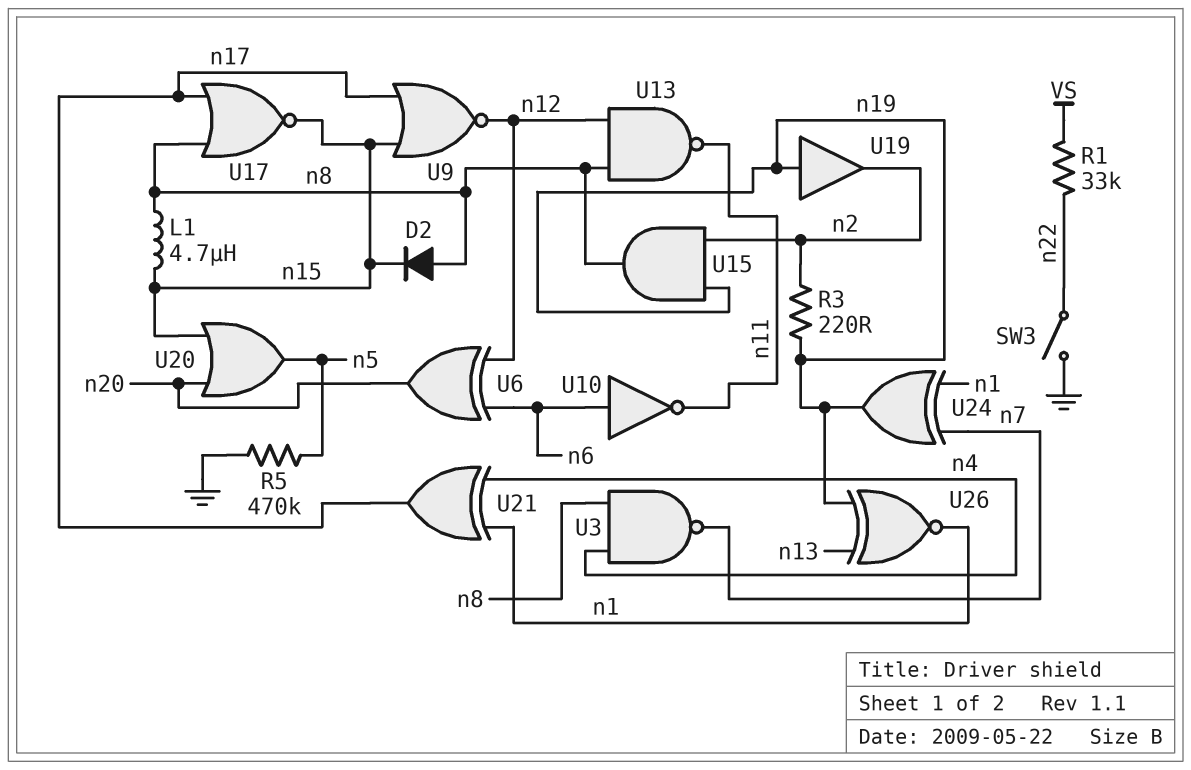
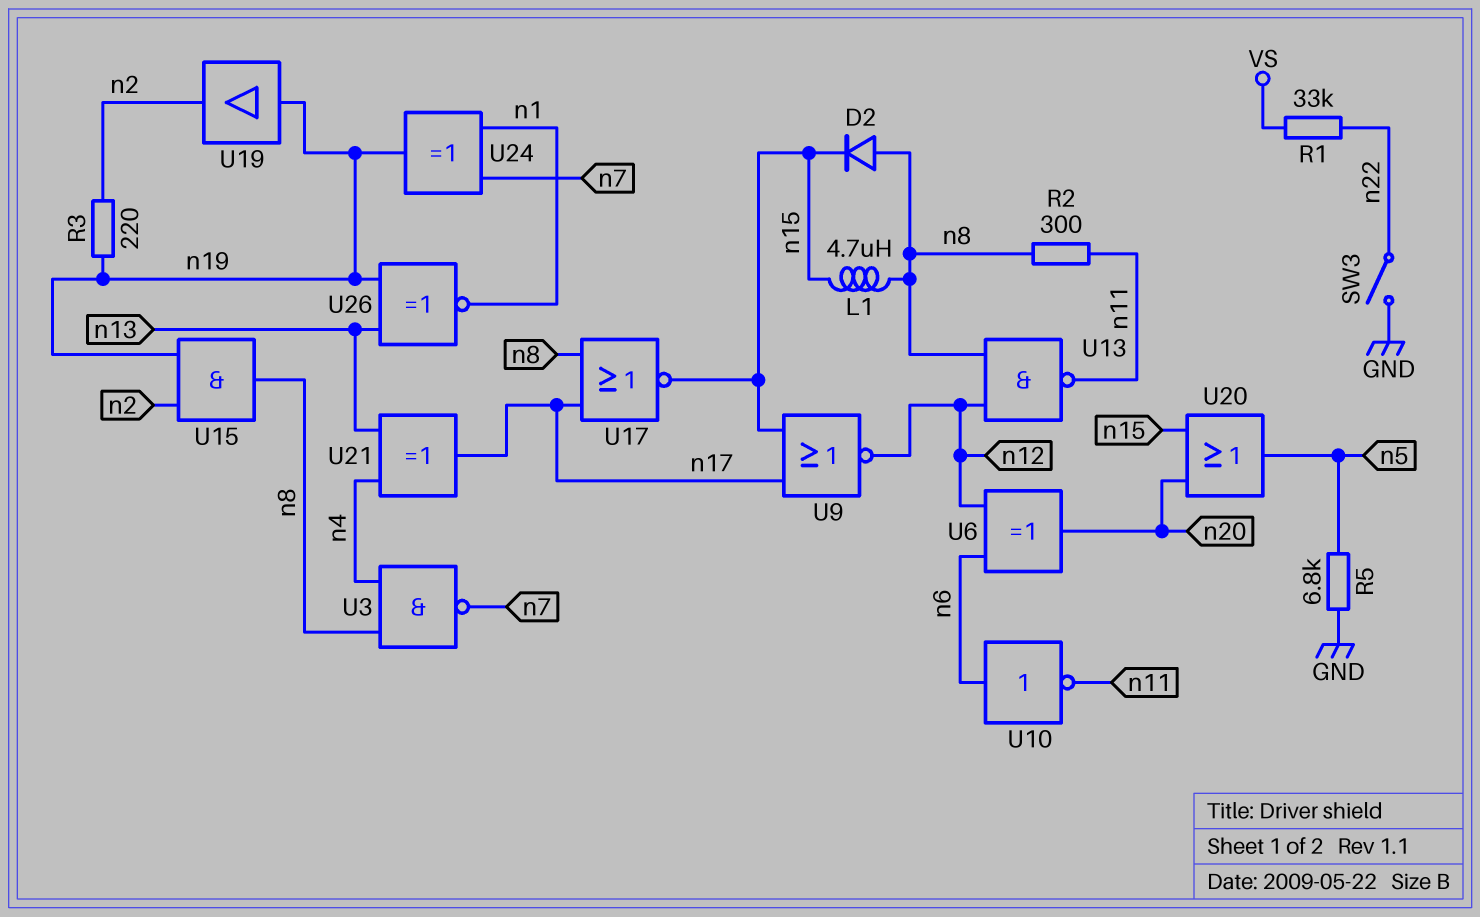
R2: none -> 300 (n8, n11)
R5: 470k (GND, n5) -> 6.8k (GND, n5)
U21: XOR (in n1, in n4, out n17) -> XOR (in n4, in n13, out n17)

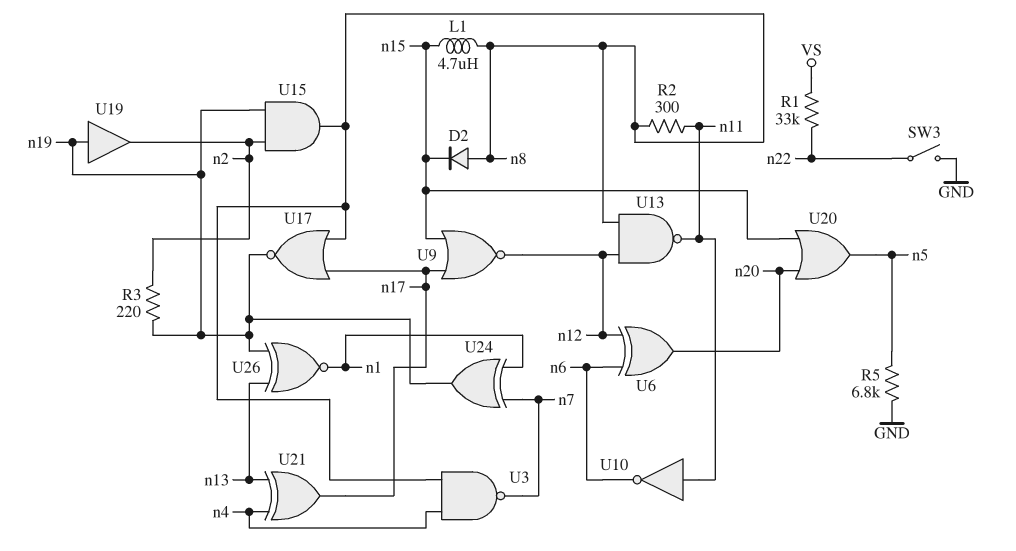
U10: NOT (in n6, out n11) -> NOT (in n11, out n6)
U17: NOR (in n8, in n17, out n15) -> NOR (in n8, in n17, out n19)

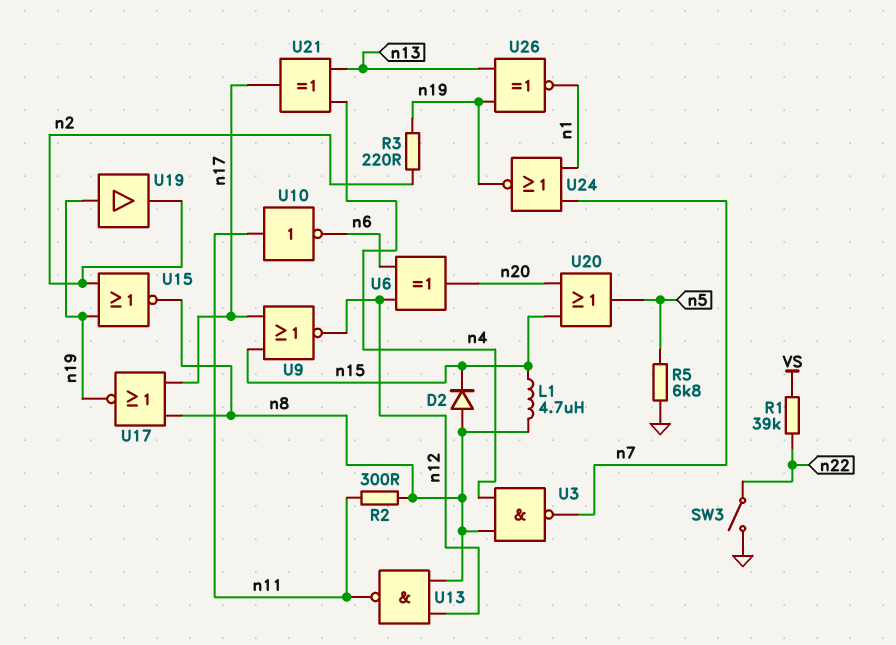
R1: 33k (VS, n22) -> 39k (VS, n22)
U15: AND (in n2, in n19, out n8) -> NOR (in n2, in n19, out n8)
U24: XOR (in n1, in n7, out n19) -> NOR (in n1, in n7, out n19)

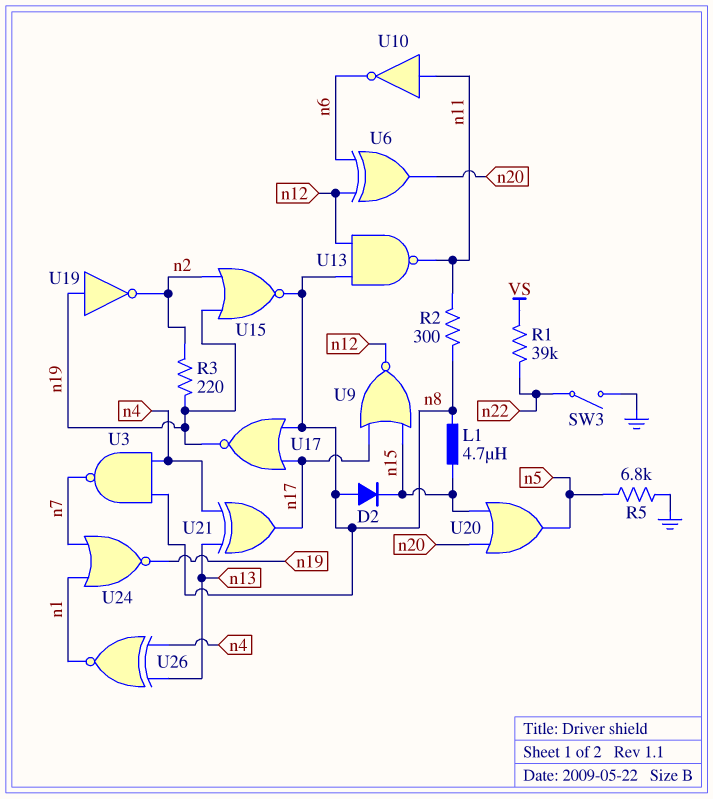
U19: buffer (in n19, out n2) -> NOT (in n19, out n2)
U26: XNOR (in n13, in n19, out n1) -> XNOR (in n4, in n13, out n1)

